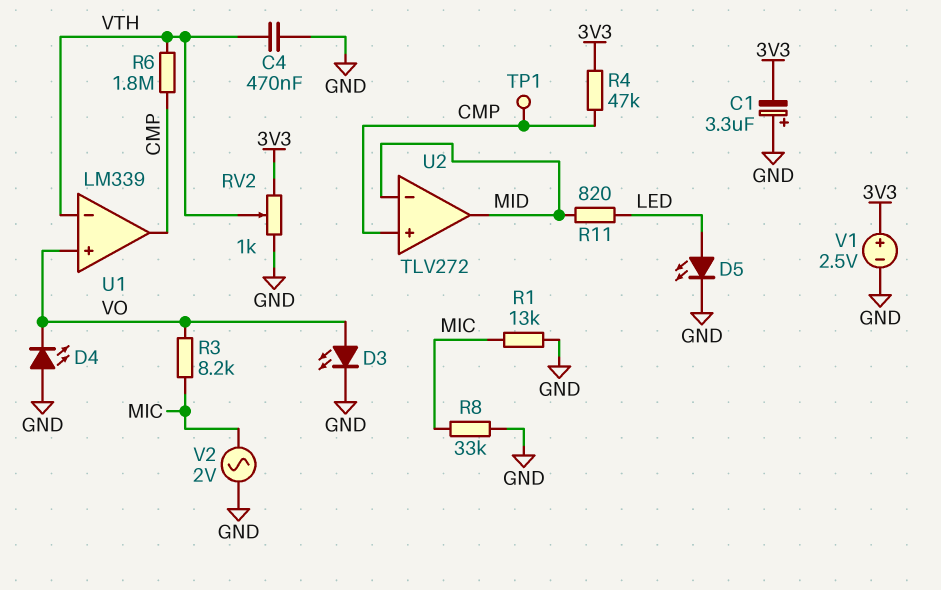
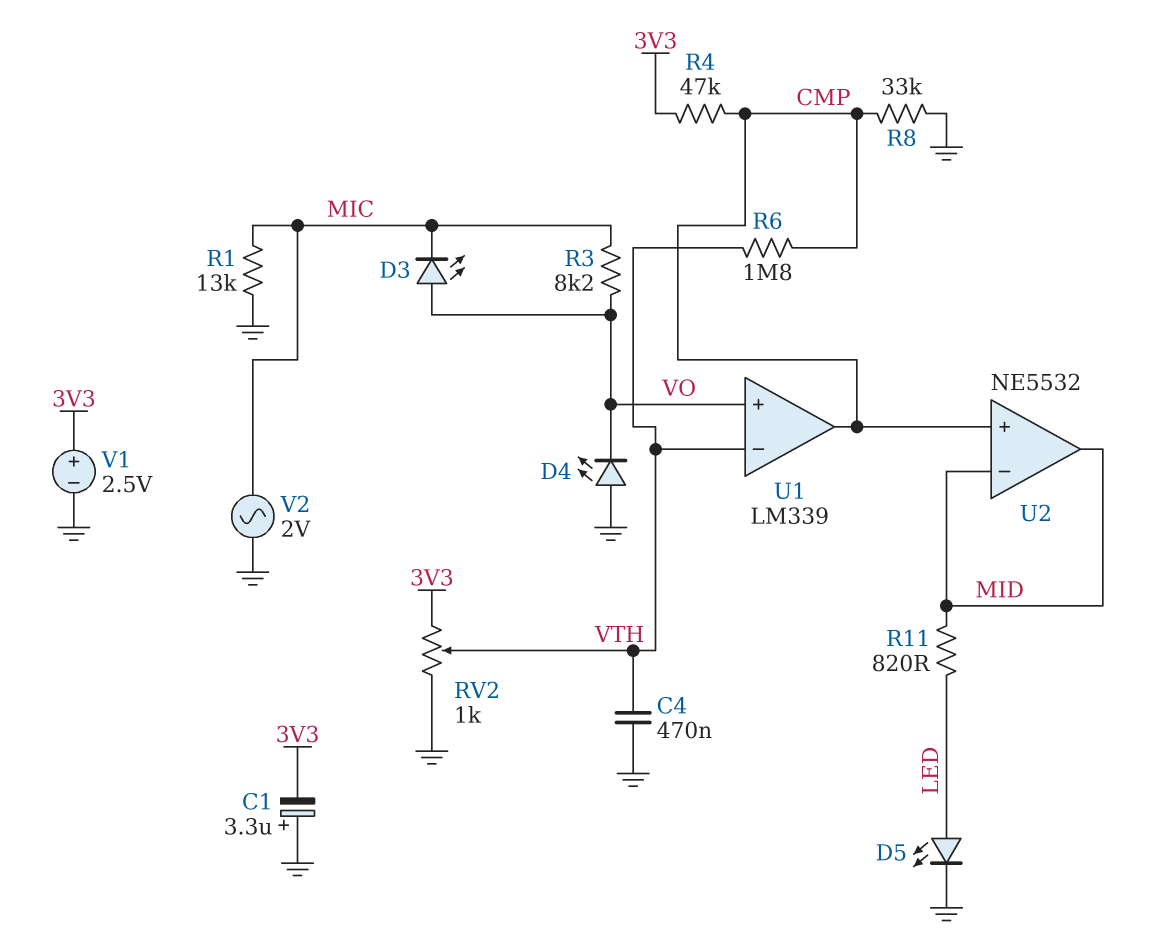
D3: LED (A VO, K GND) -> LED (A VO, K MIC)
R8: 33k (GND, MIC) -> 33k (CMP, GND)
TP1: test point (CMP) -> none
U2: TLV272 -> NE5532

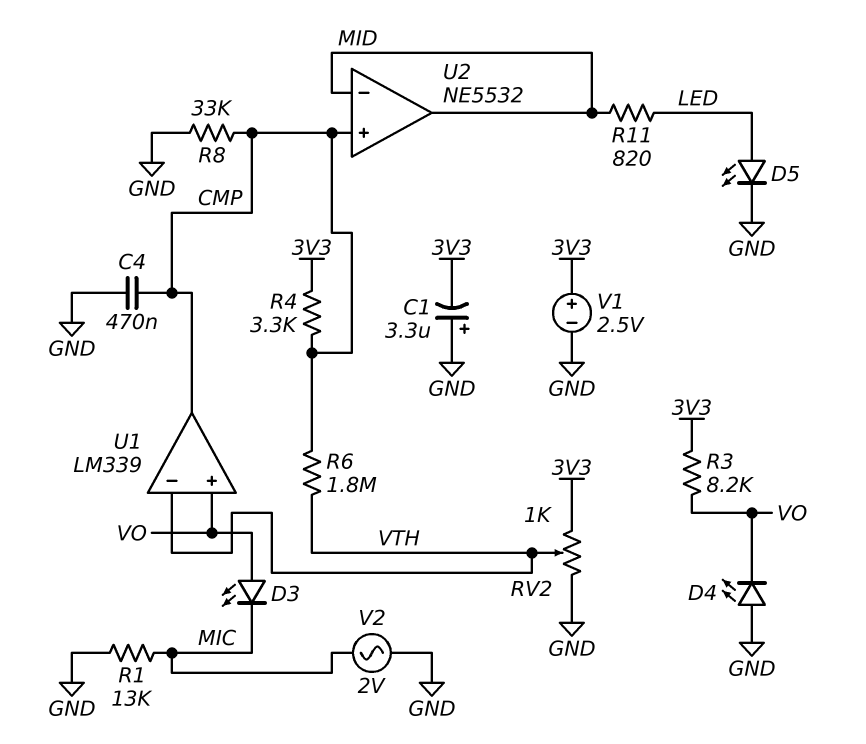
C4: 470nF (GND, VTH) -> 470nF (CMP, GND)
R3: 8.2k (MIC, VO) -> 8.2k (3V3, VO)
R4: 47k (3V3, CMP) -> 3.3k (3V3, CMP)

